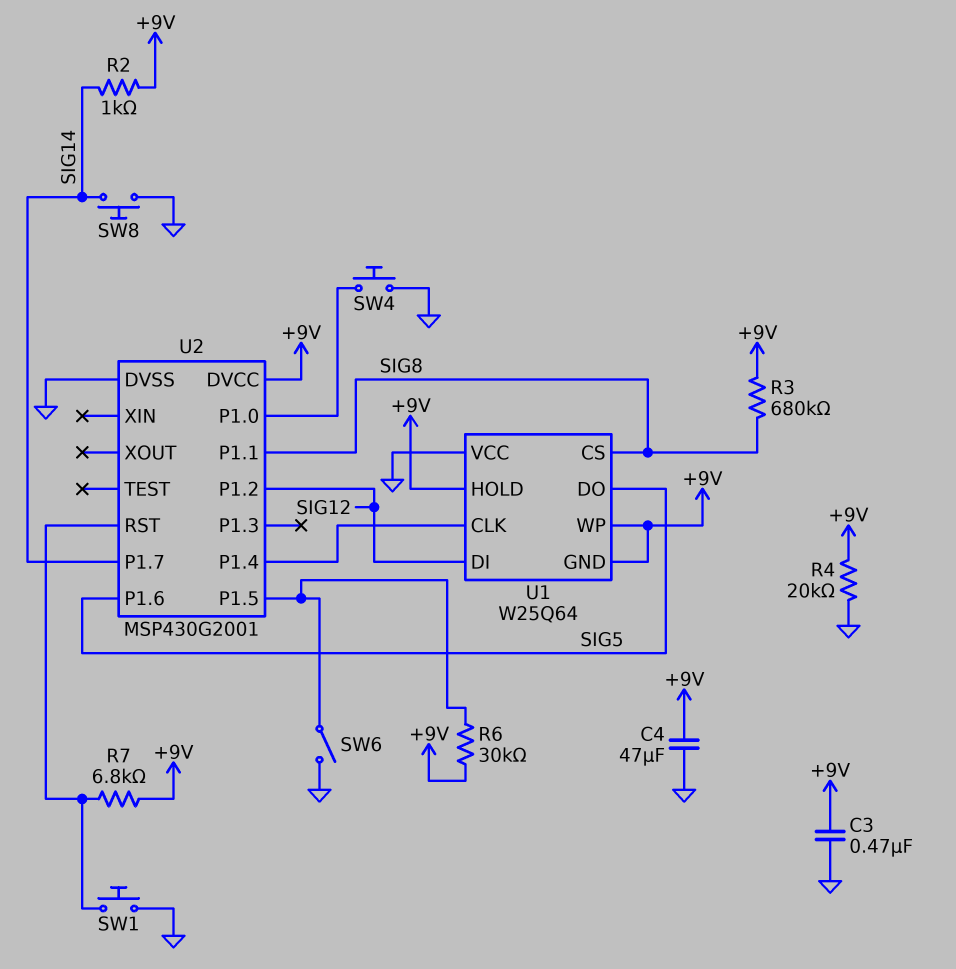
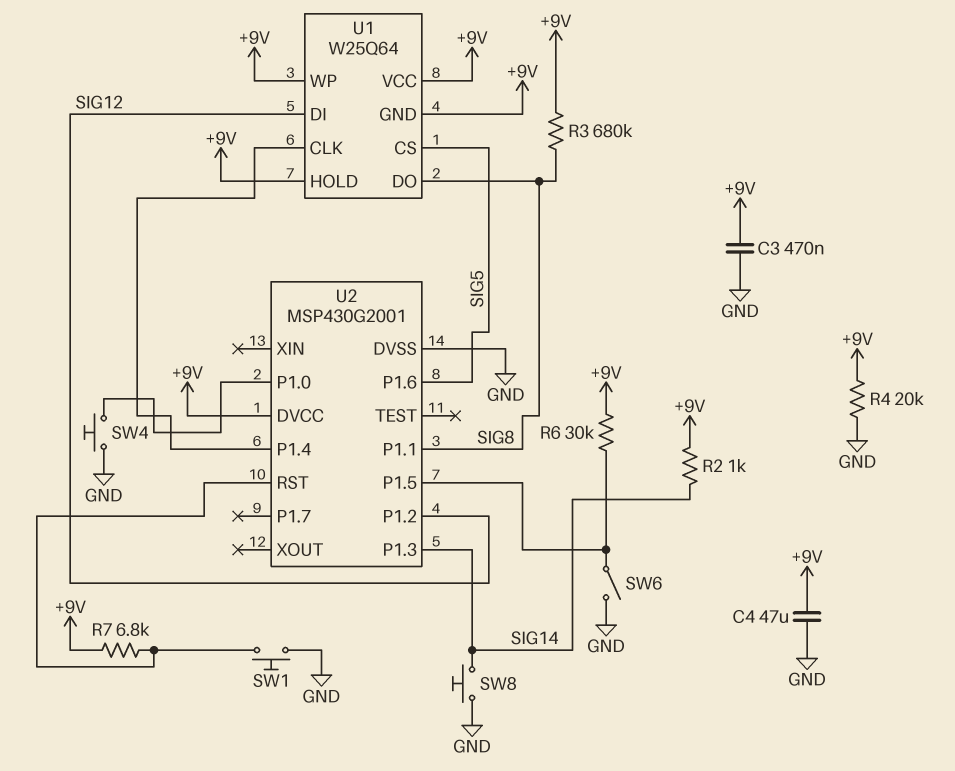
U1 pin CS: SIG8 -> SIG5
U1 pin DO: SIG5 -> SIG8
U1 pin VCC: GND -> +9V
U2 pin P1.3: none -> SIG14
U2 pin P1.7: SIG14 -> none

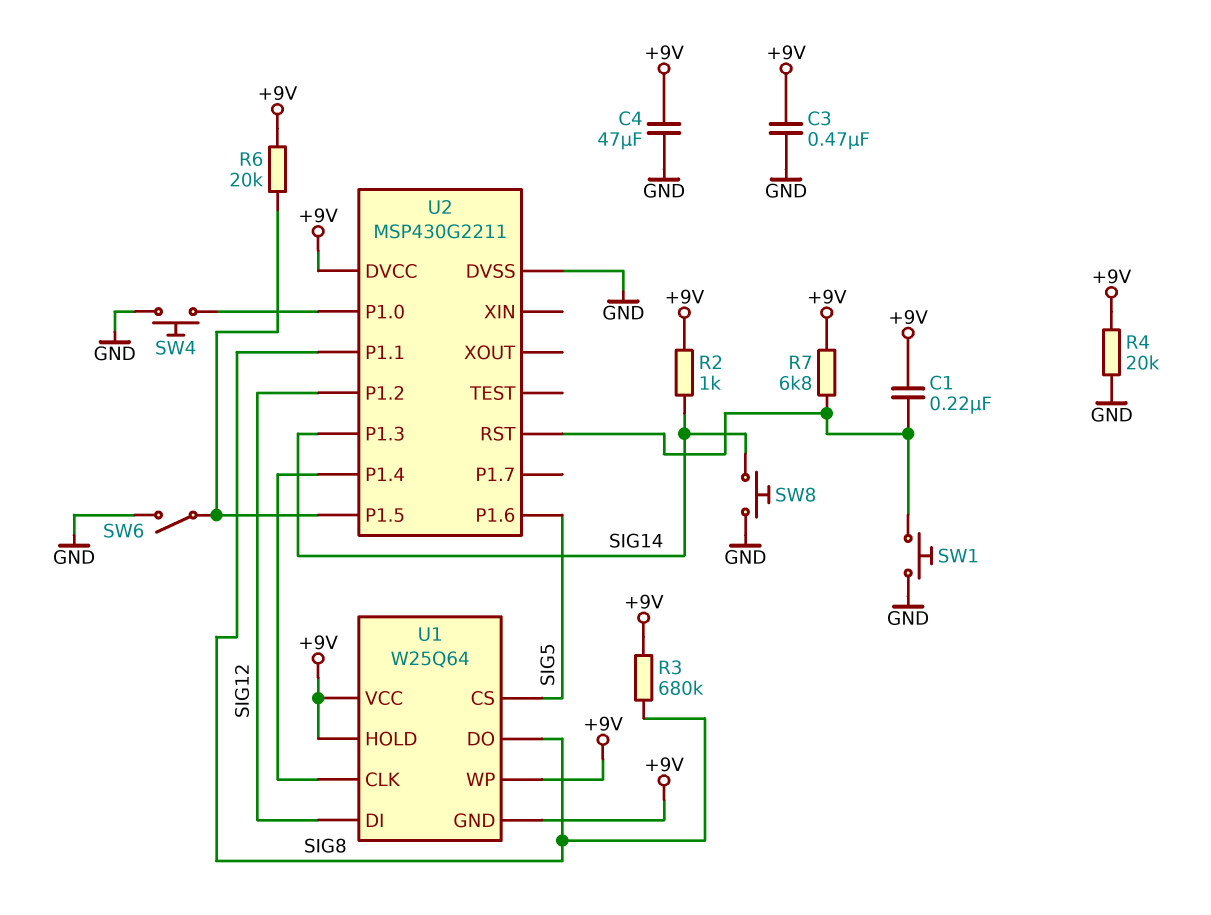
C1: none -> 220nF (+9V, U2/RST)
R6: 30k (+9V, U2/P1.5) -> 20k (+9V, U2/P1.5)
U2: MSP430G2001 -> MSP430G2211

